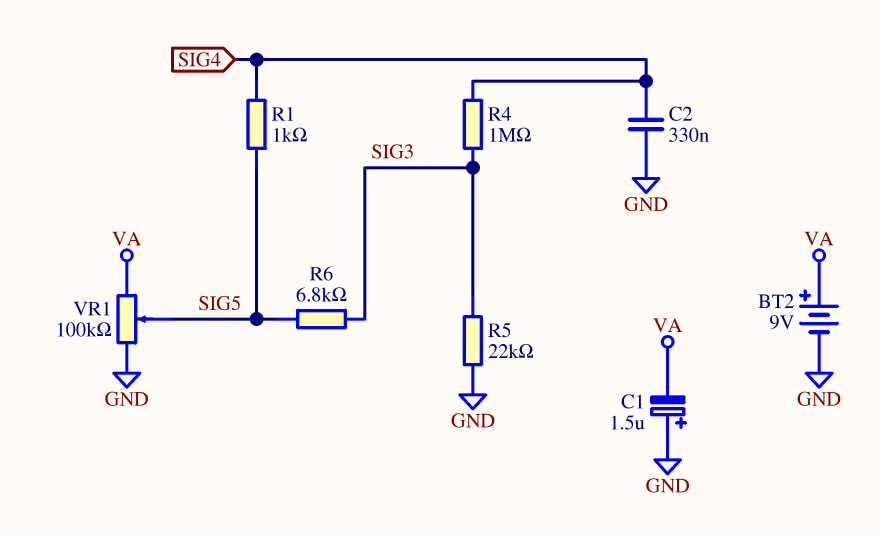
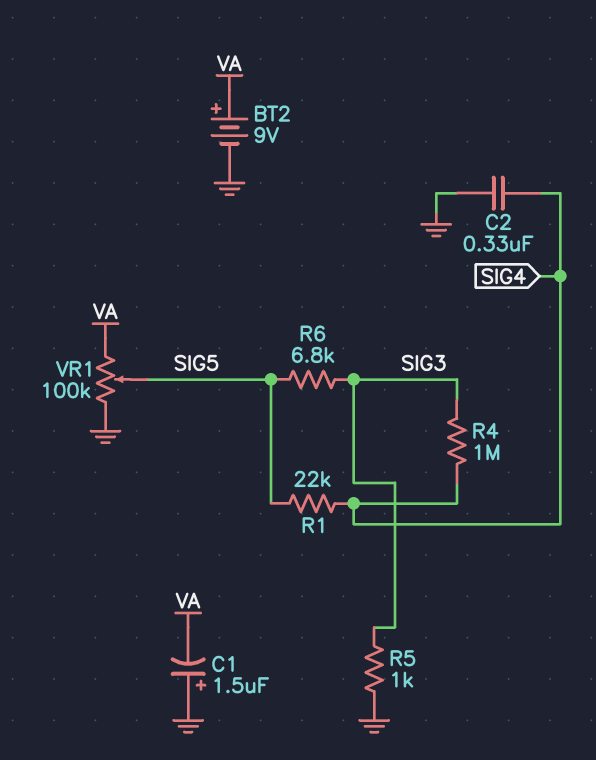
R1: 1k (SIG4, SIG5) -> 22k (SIG4, SIG5)
R5: 22k (GND, SIG3) -> 1k (GND, SIG3)

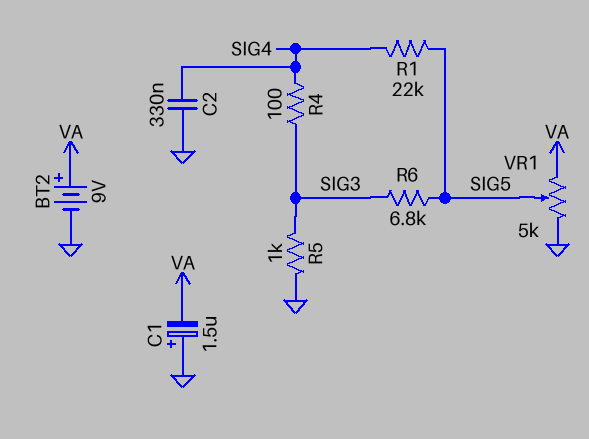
R4: 1M (SIG3, SIG4) -> 100 (SIG3, SIG4)
VR1: 100k (GND, VA, wiper SIG5) -> 5k (GND, VA, wiper SIG5)

